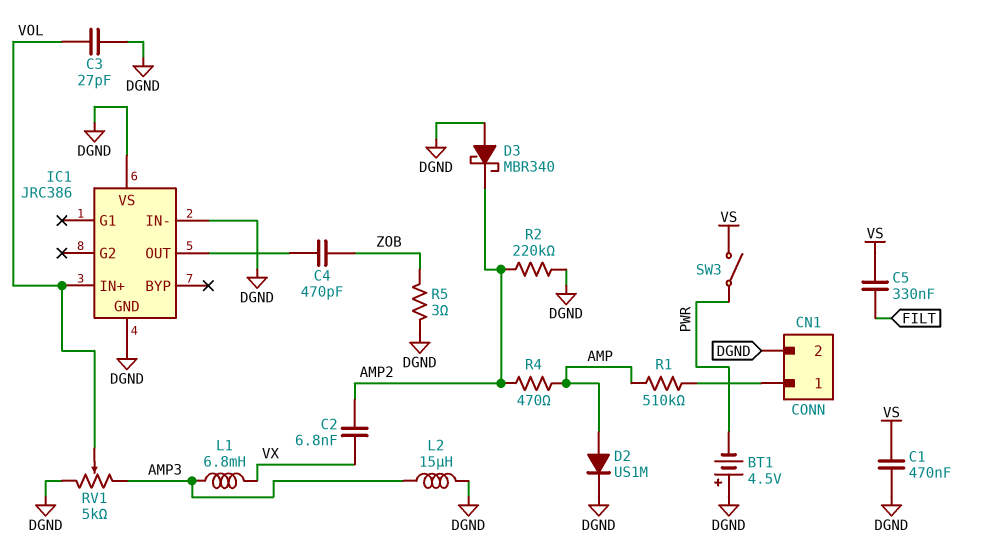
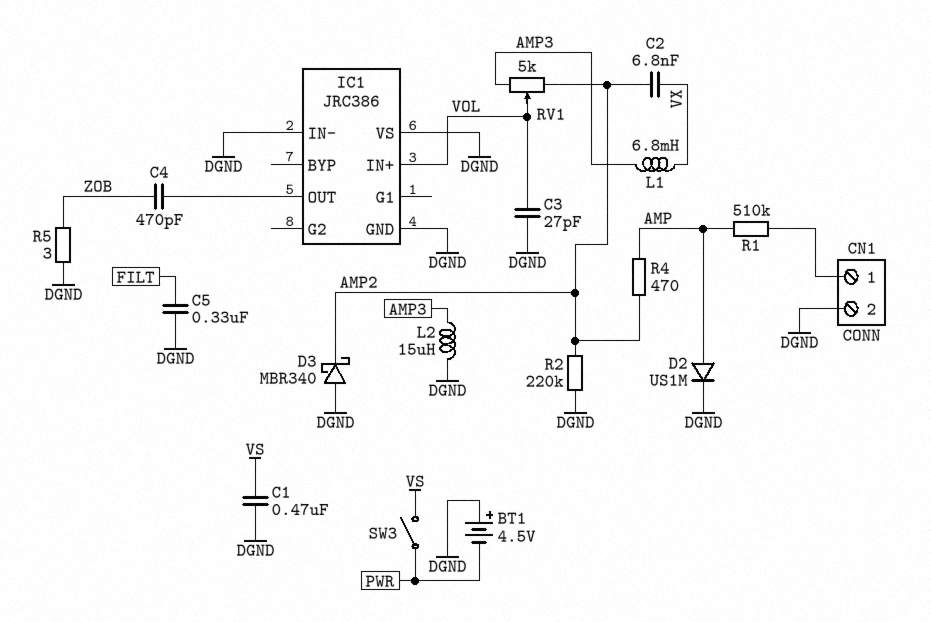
C5: 330nF (FILT, VS) -> 330nF (DGND, FILT)
RV1: 5k (AMP3, DGND, wiper VOL) -> 5k (AMP2, AMP3, wiper VOL)

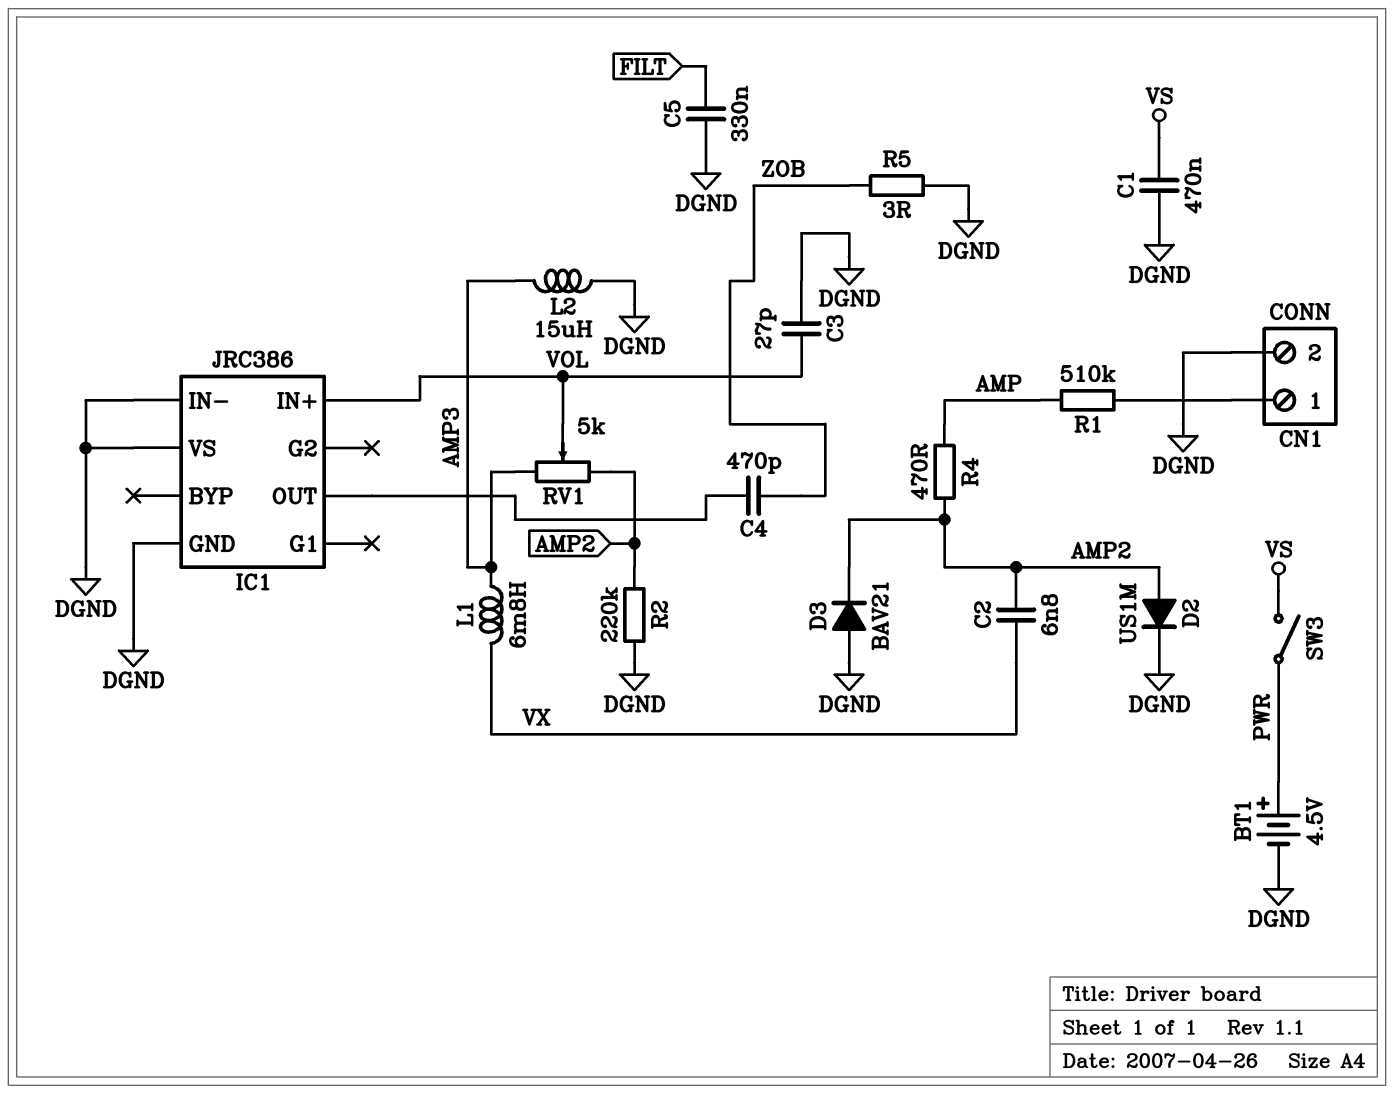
BT1: 4.5V (plus DGND, minus PWR) -> 4.5V (plus PWR, minus DGND)
D2: diode US1M (A AMP, K DGND) -> diode US1M (A AMP2, K DGND)
D3: schottky MBR340 (A DGND, K AMP2) -> diode BAV21 (A DGND, K AMP2)

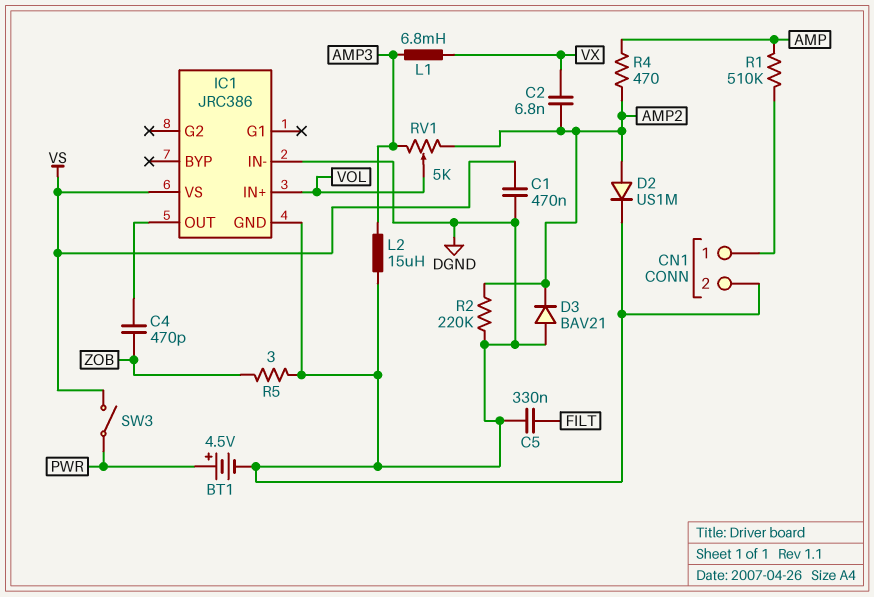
C3: 27pF (DGND, VOL) -> none
IC1 pin VS: DGND -> VS

